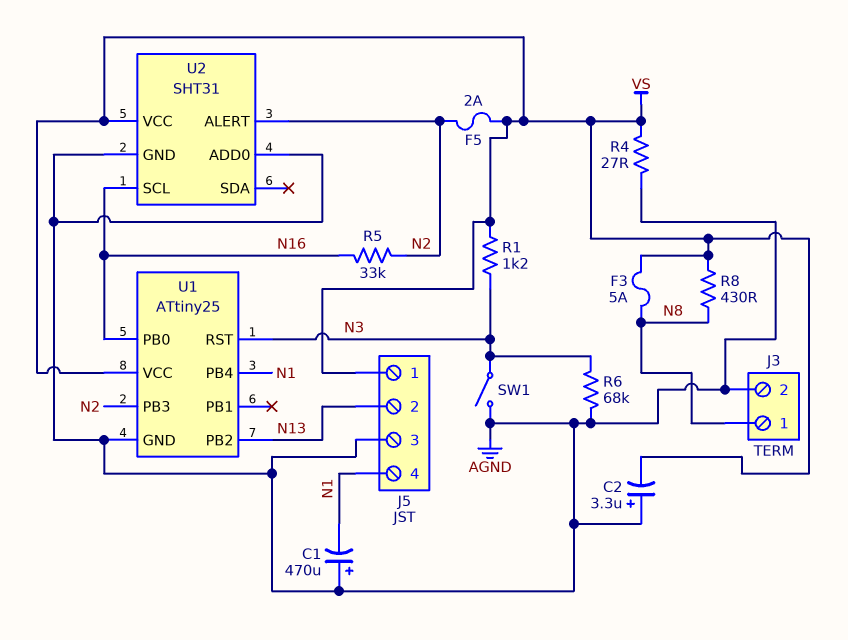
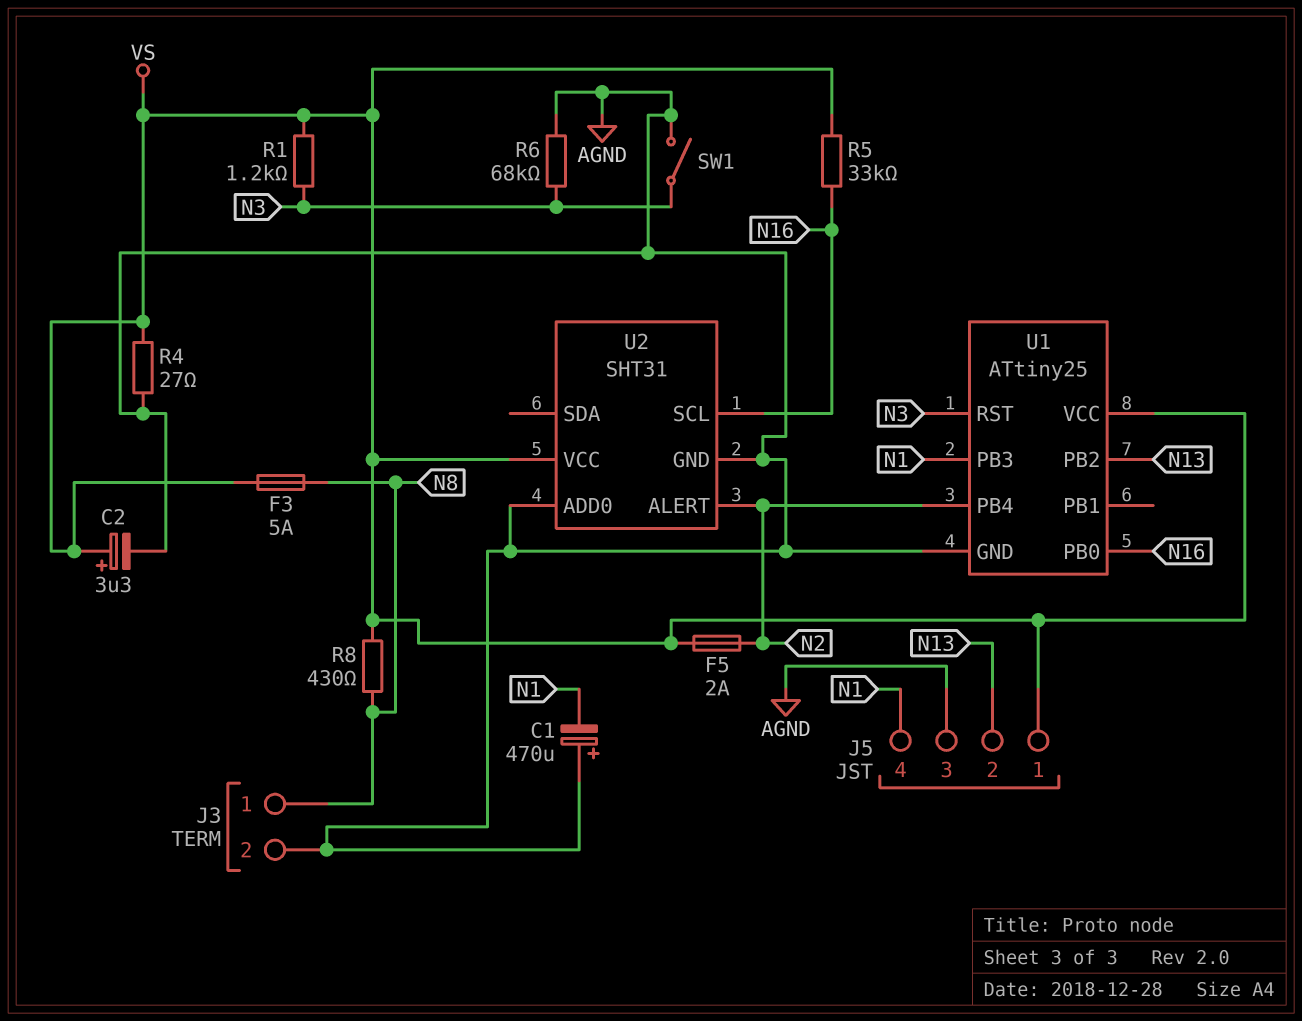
C2: 3.3uF (plus AGND, minus VS) -> 3.3uF (plus VS, minus AGND)
R5: 33k (N2, N16) -> 33k (N16, VS)
U1 pin PB3: N2 -> N1
U1 pin PB4: N1 -> N2

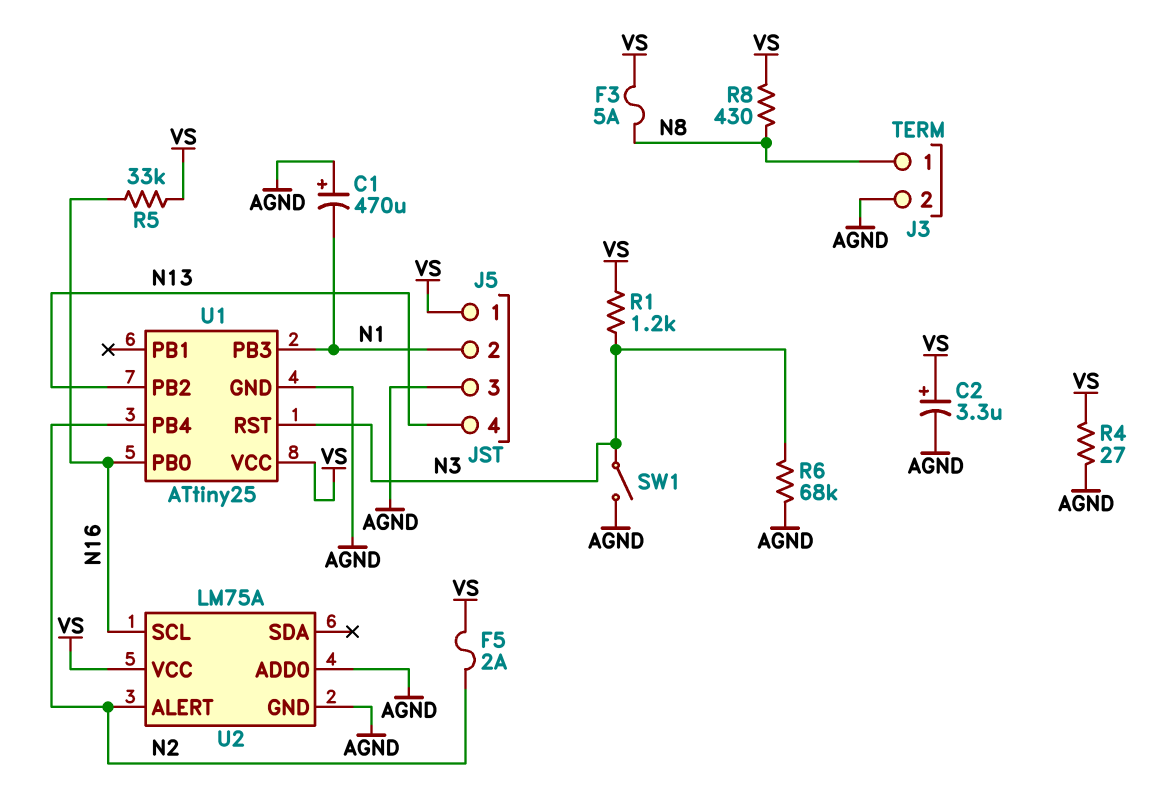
J5 pin 2: N13 -> N1
J5 pin 4: N1 -> N13
U2: SHT31 -> LM75A

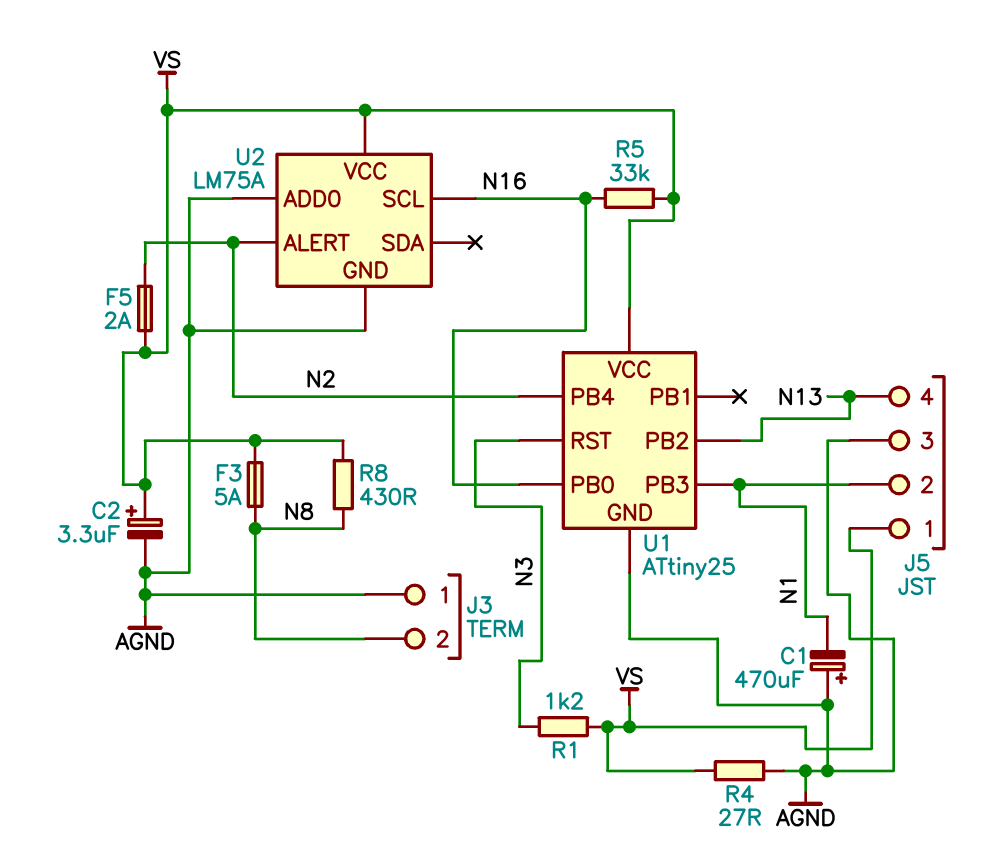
J3 pin 1: N8 -> AGND
J3 pin 2: AGND -> N8
R6: 68k (AGND, N3) -> none
SW1: switch (AGND, N3) -> none

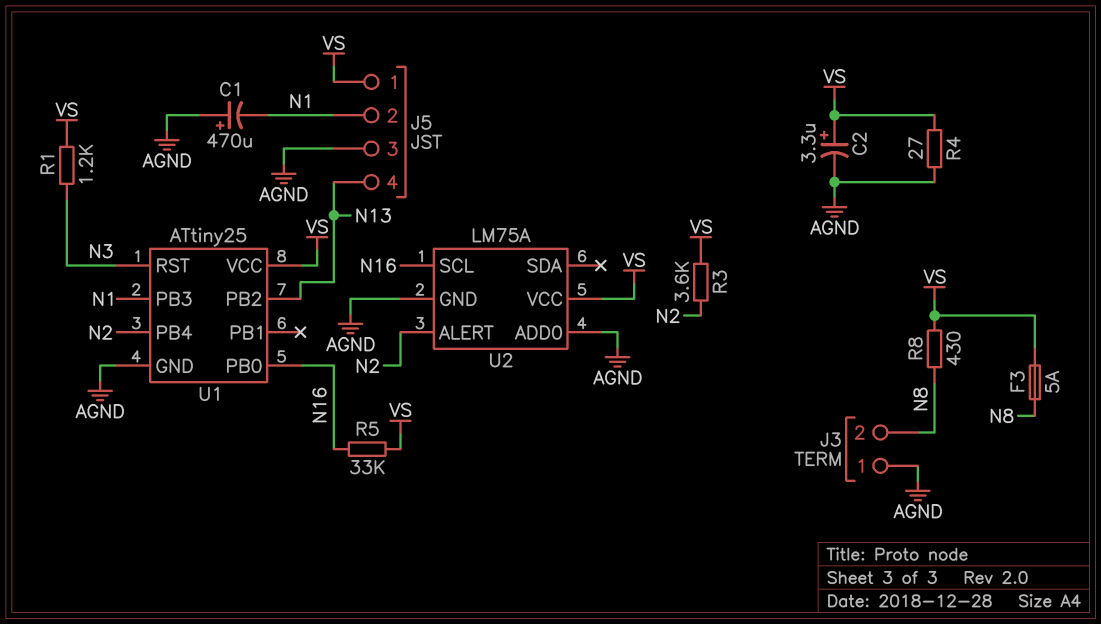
F5: 2A (N2, VS) -> none
R3: none -> 3.6k (N2, VS)

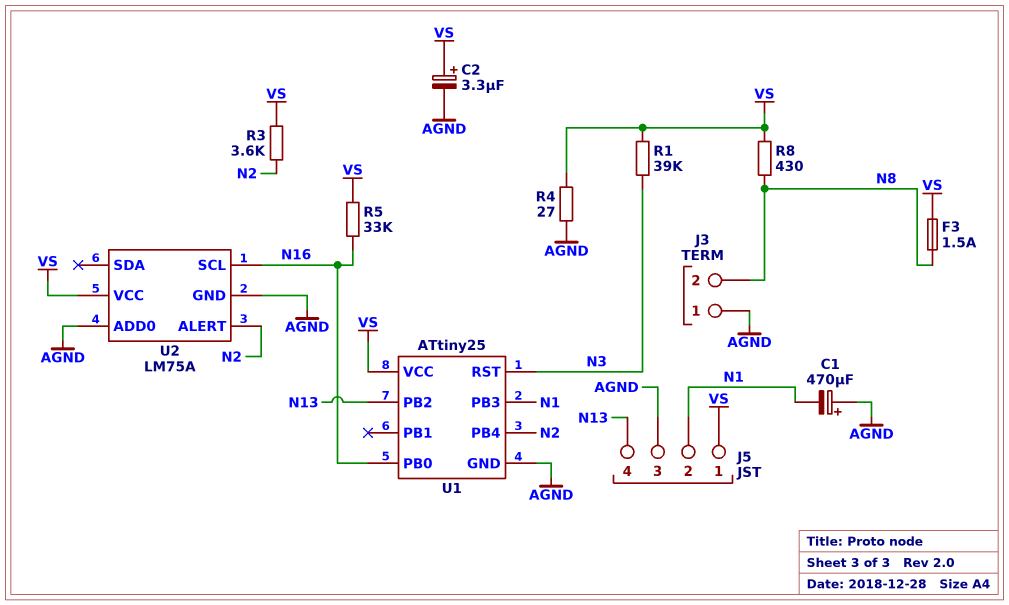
F3: 5A (N8, VS) -> 1.5A (N8, VS)
R1: 1.2k (N3, VS) -> 39k (N3, VS)

